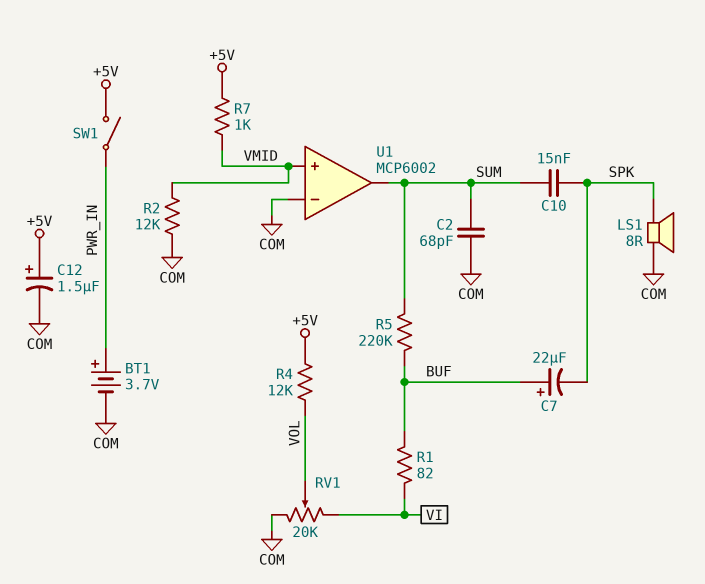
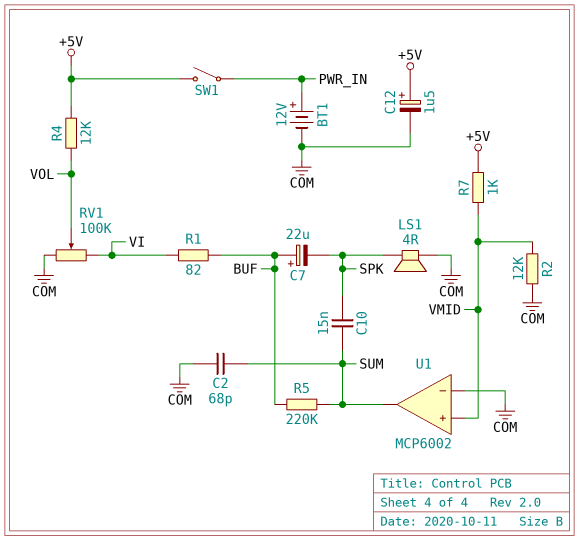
BT1: 3.7V (plus PWR_IN, minus COM) -> 12V (plus PWR_IN, minus COM)
LS1: speaker 8R (COM, SPK) -> speaker 4R (COM, SPK)
RV1: 20k (COM, VI, wiper VOL) -> 100k (COM, VI, wiper VOL)

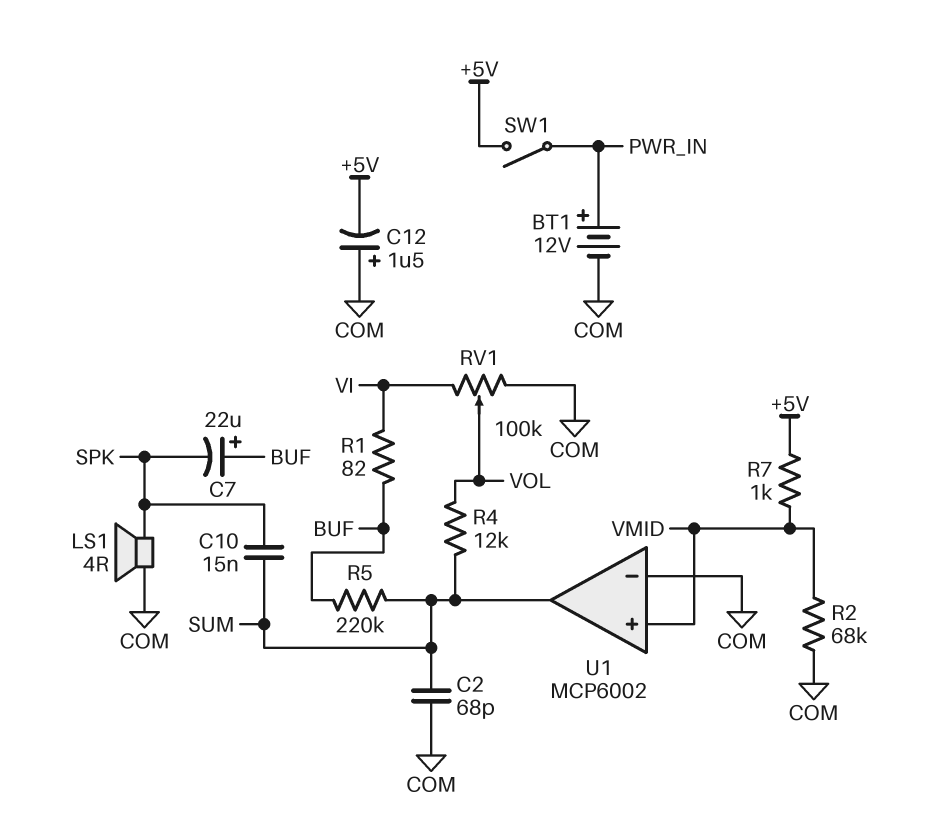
C12: 1.5uF (plus +5V, minus COM) -> 1.5uF (plus COM, minus +5V)
R2: 12k (COM, VMID) -> 68k (COM, VMID)
R4: 12k (+5V, VOL) -> 12k (SUM, VOL)

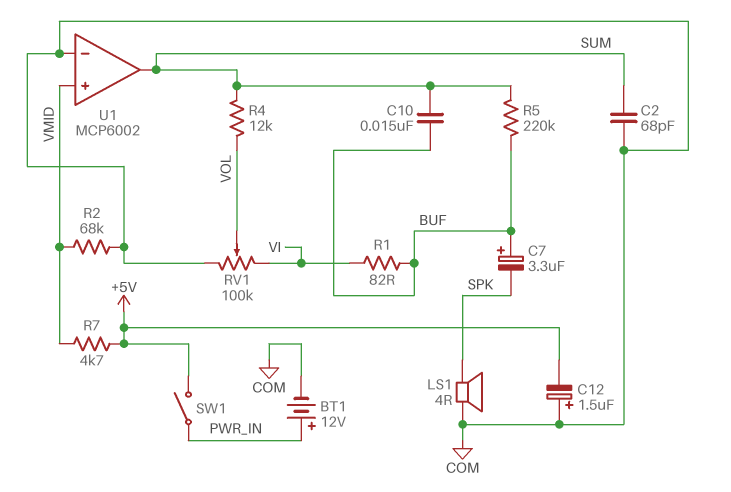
C7: 22uF (plus BUF, minus SPK) -> 3.3uF (plus BUF, minus SPK)
C10: 15nF (SPK, SUM) -> 15nF (BUF, SUM)
R7: 1k (+5V, VMID) -> 4.7k (+5V, VMID)

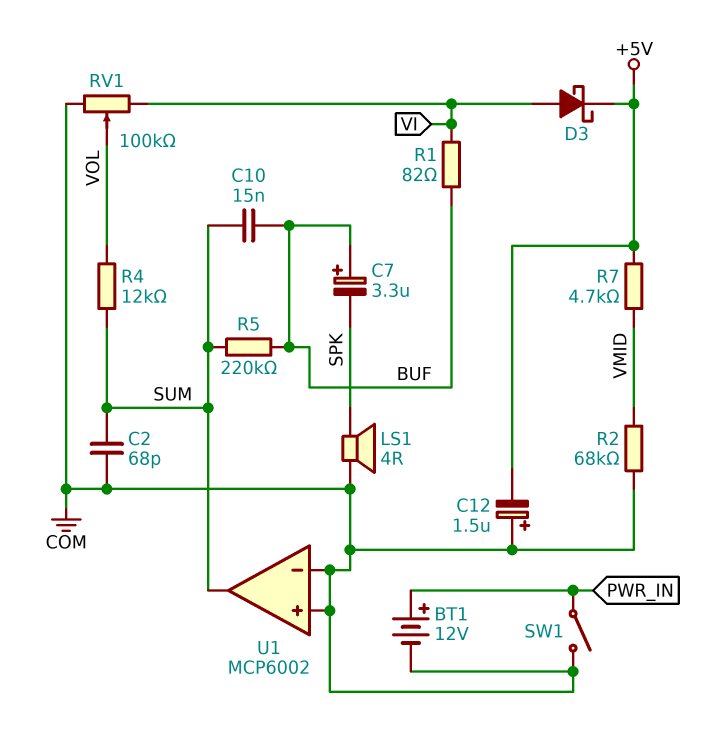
D3: none -> schottky (A VI, K +5V)
SW1: switch (+5V, PWR_IN) -> switch (COM, PWR_IN)
U1 pin in+: VMID -> COM

